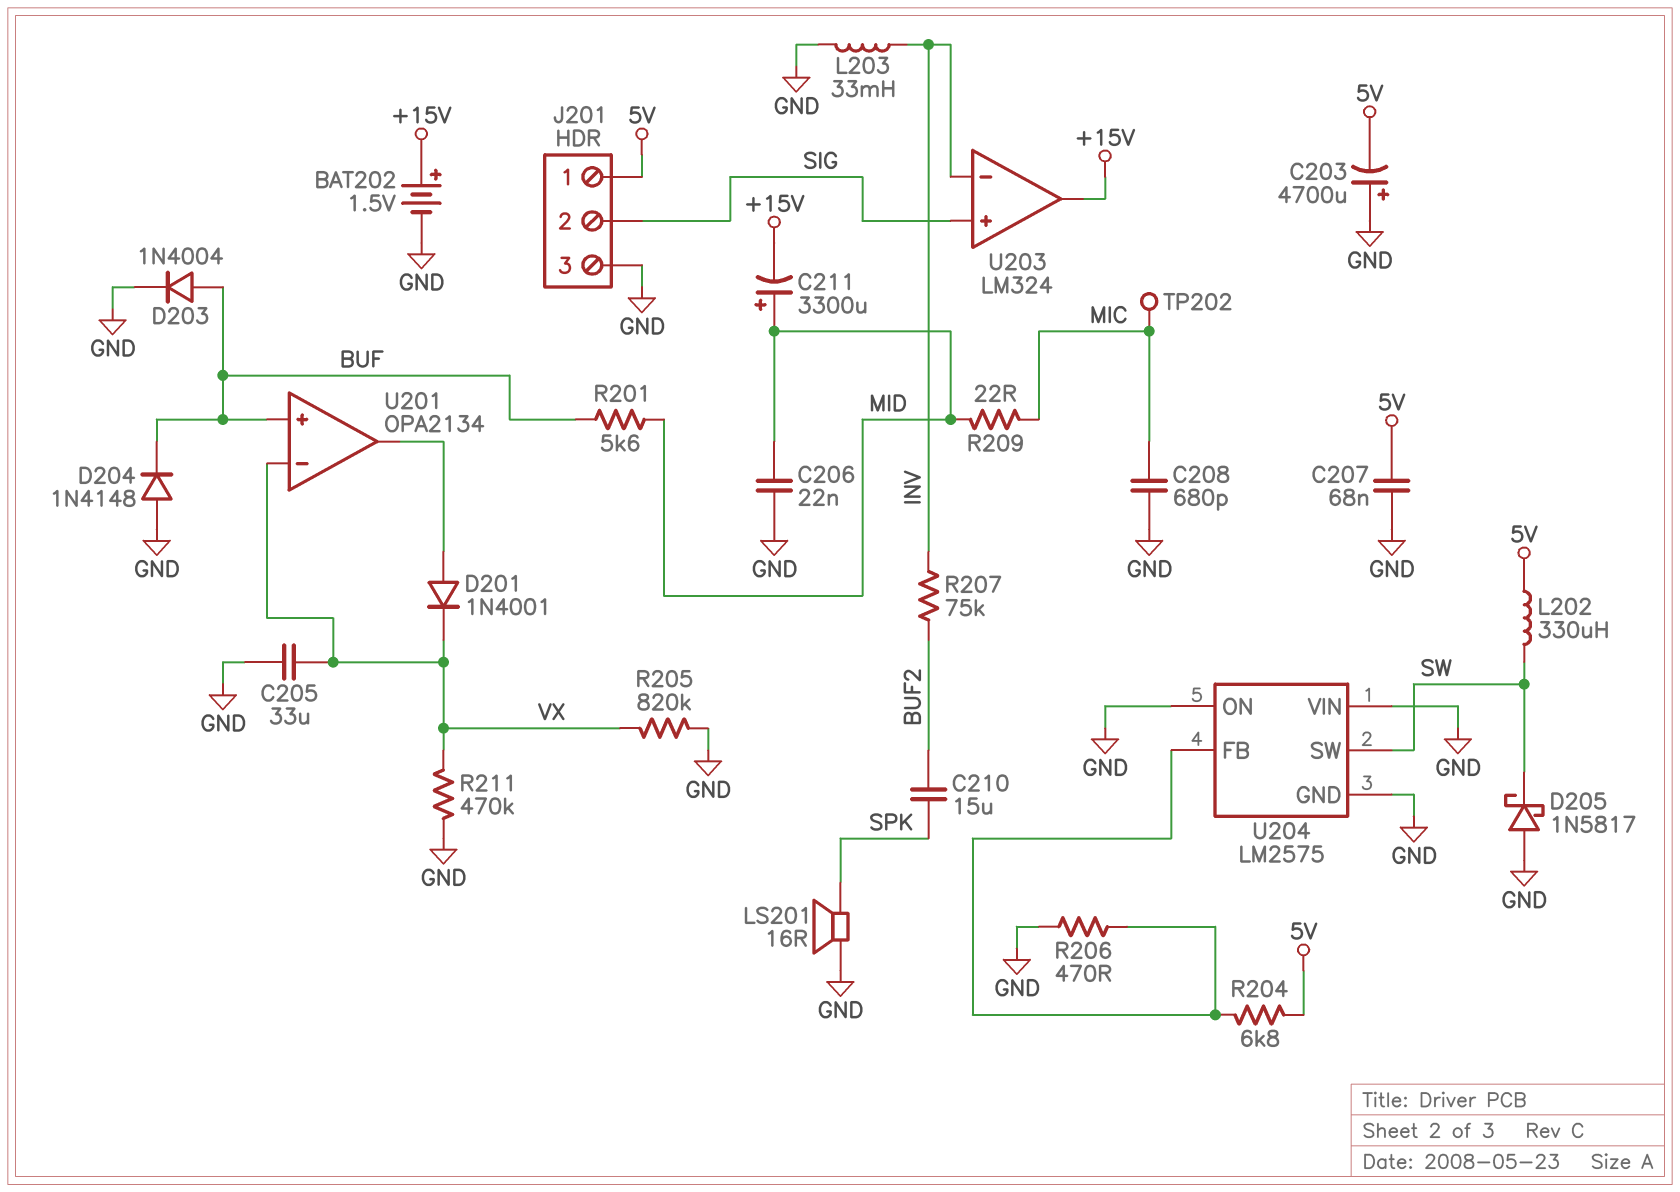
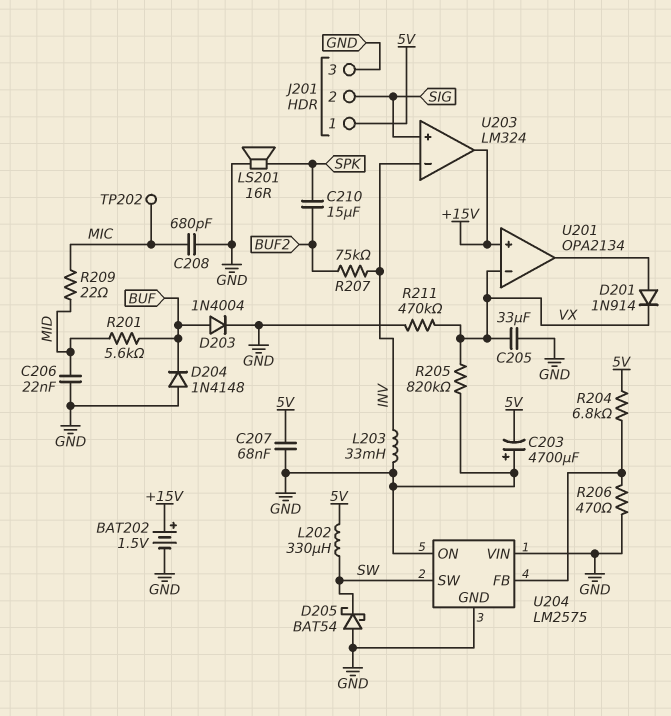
C211: 3300uF (plus MID, minus +15V) -> none
D201: diode 1N4001 (A U201/out, K VX) -> diode 1N914 (A U201/out, K VX)
D205: schottky 1N5817 (A GND, K SW) -> schottky BAT54 (A GND, K SW)
U201 pin in+: BUF -> +15V

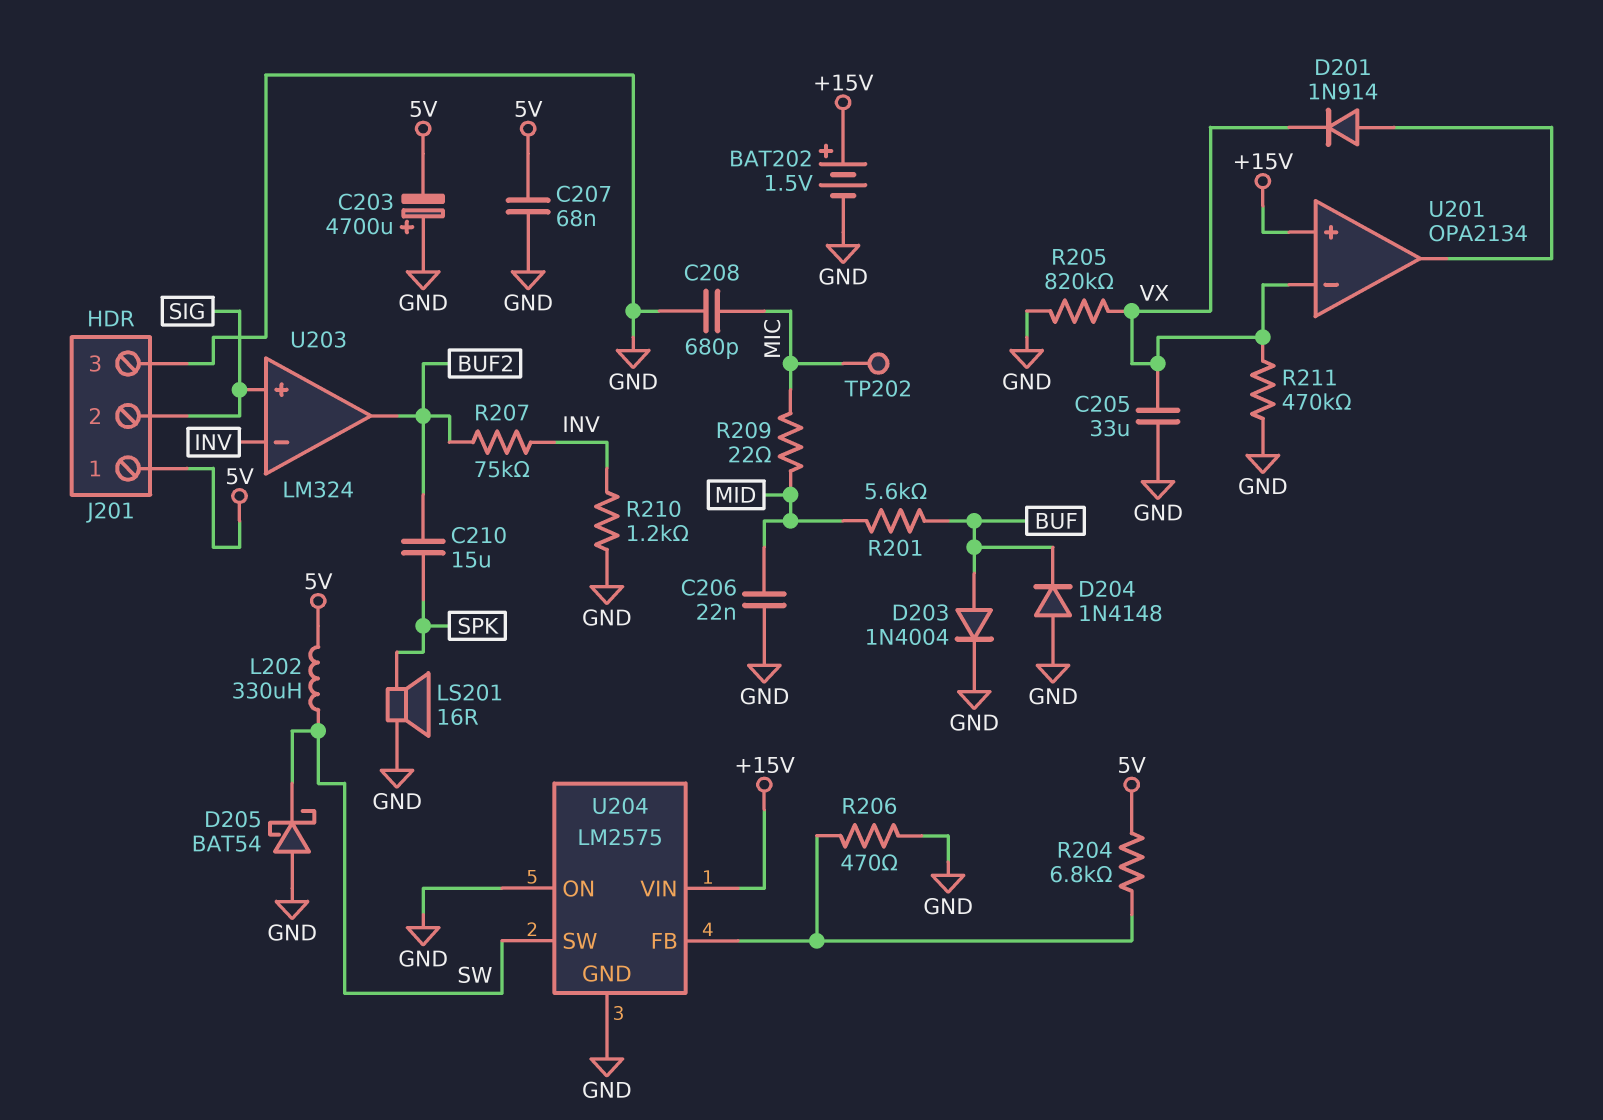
L203: 33mH (GND, INV) -> none
R210: none -> 1.2k (GND, INV)
U203 pin out: +15V -> BUF2
U204 pin VIN: GND -> +15V

